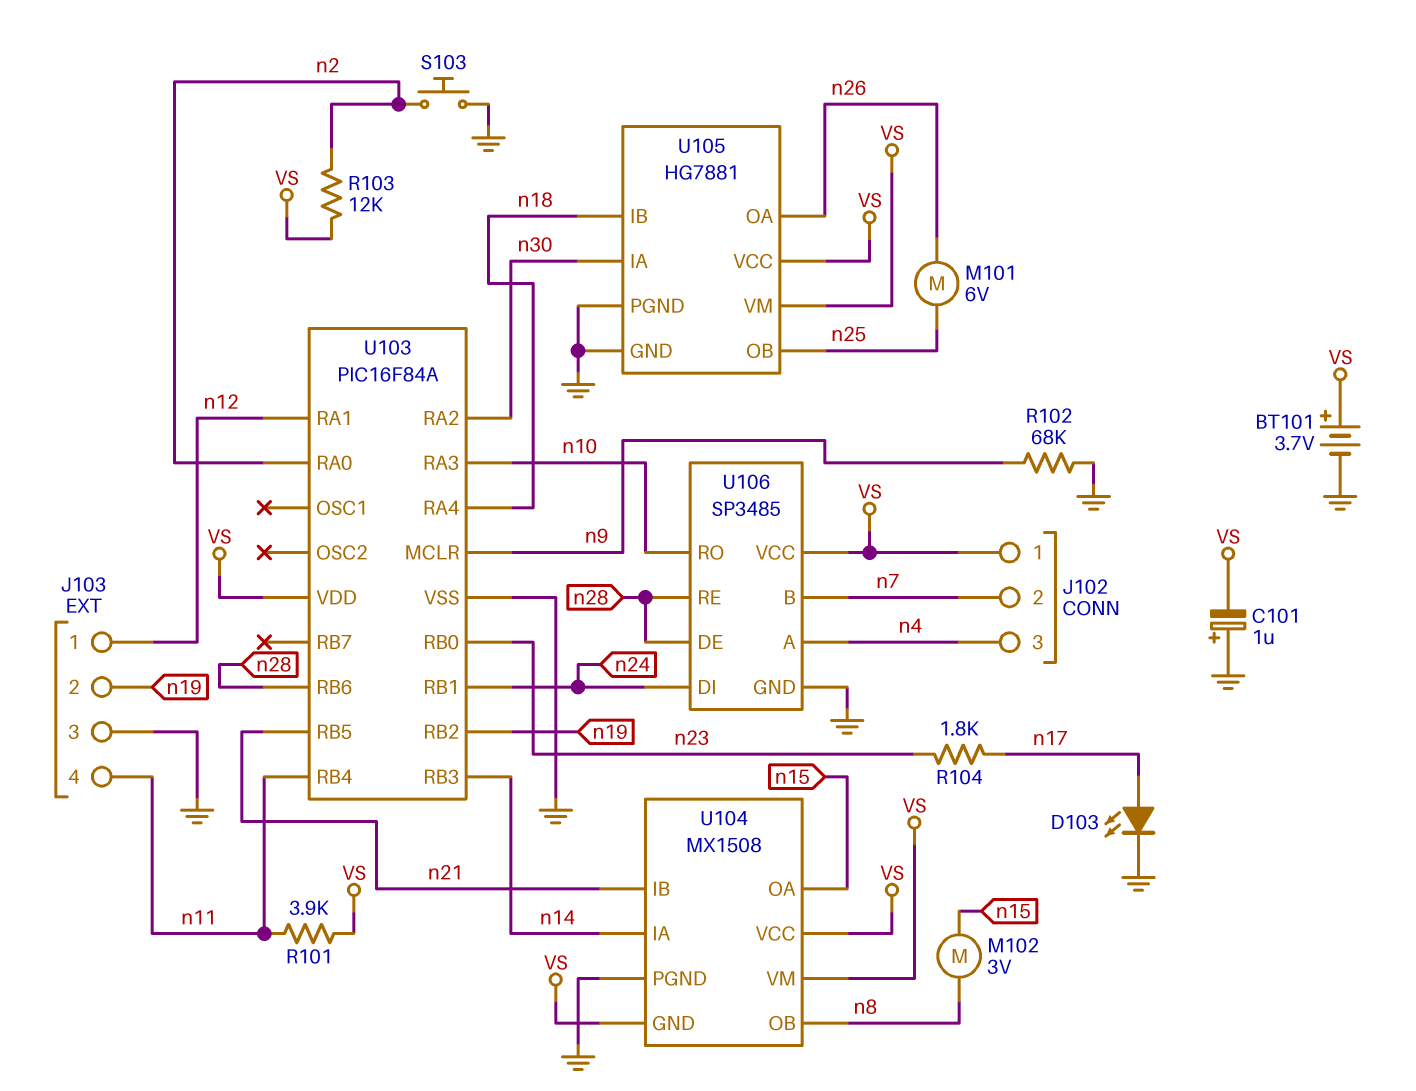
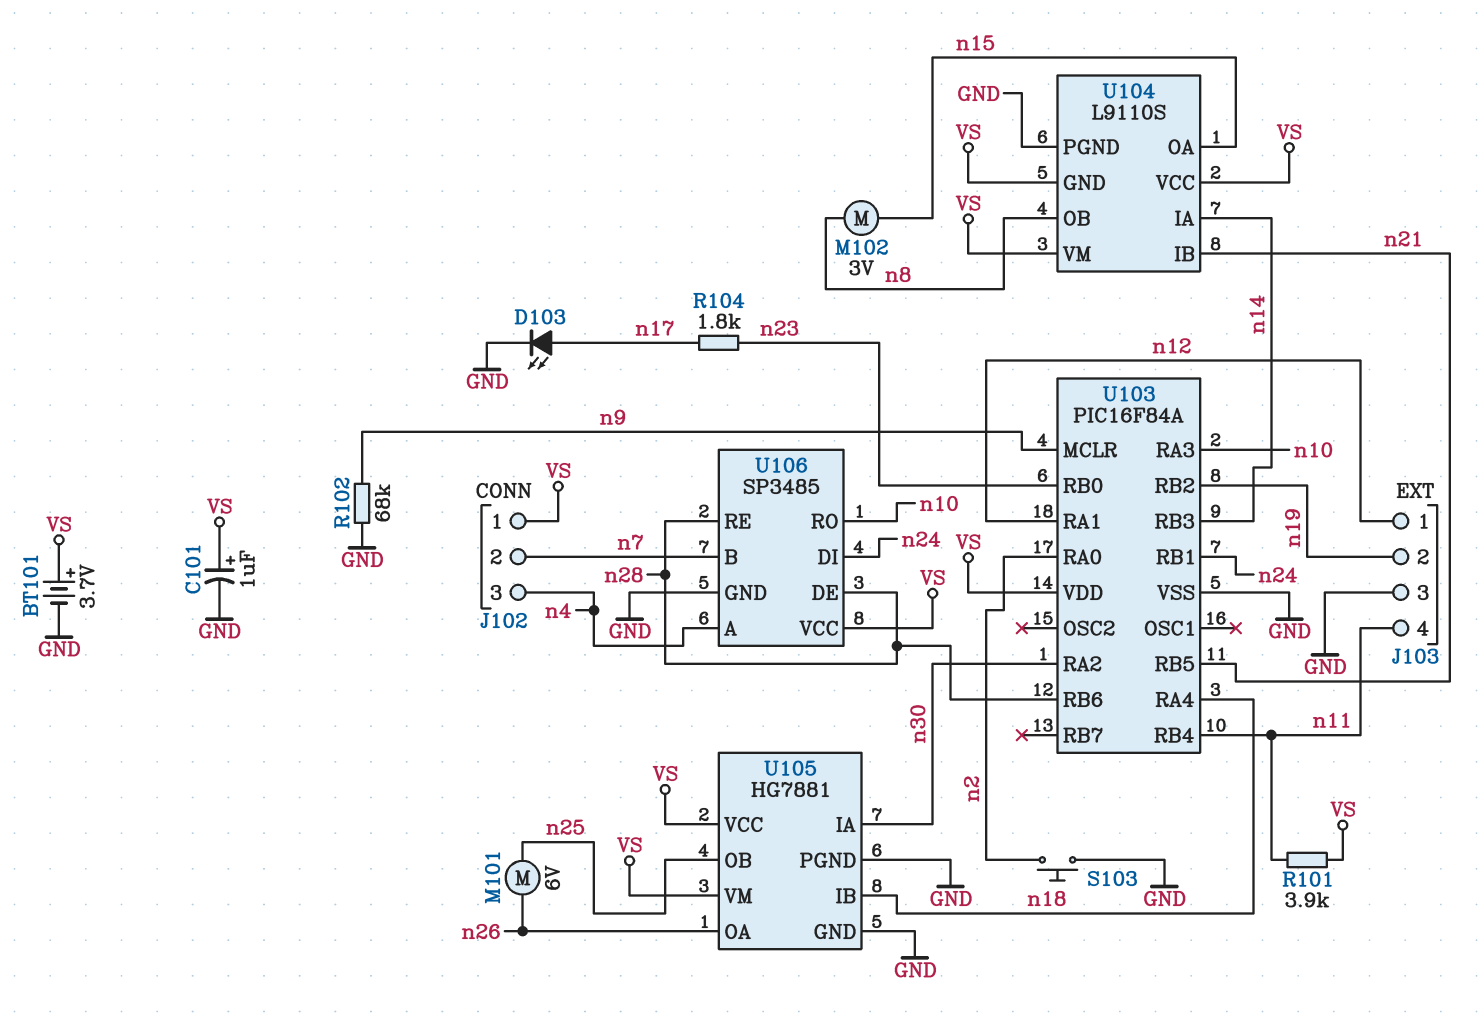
C101: 1uF (plus GND, minus VS) -> 1uF (plus VS, minus GND)
R103: 12k (VS, n2) -> none
U104: MX1508 -> L9110S

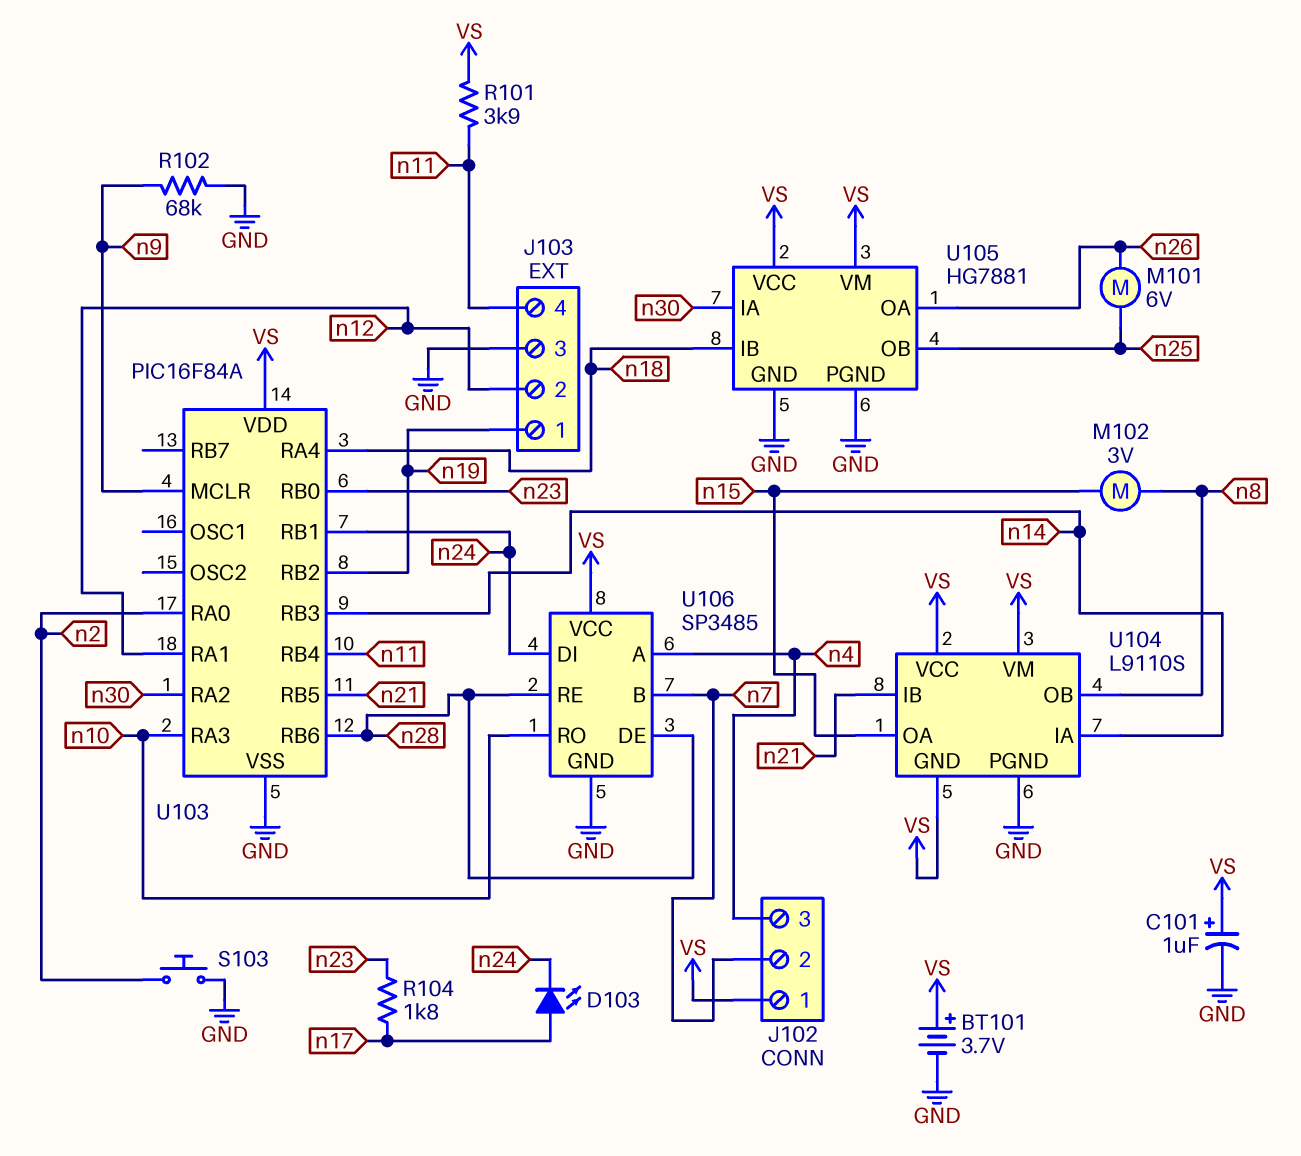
D103: LED (A n17, K GND) -> LED (A n17, K n24)
J103 pin 1: n12 -> n19
J103 pin 2: n19 -> n12

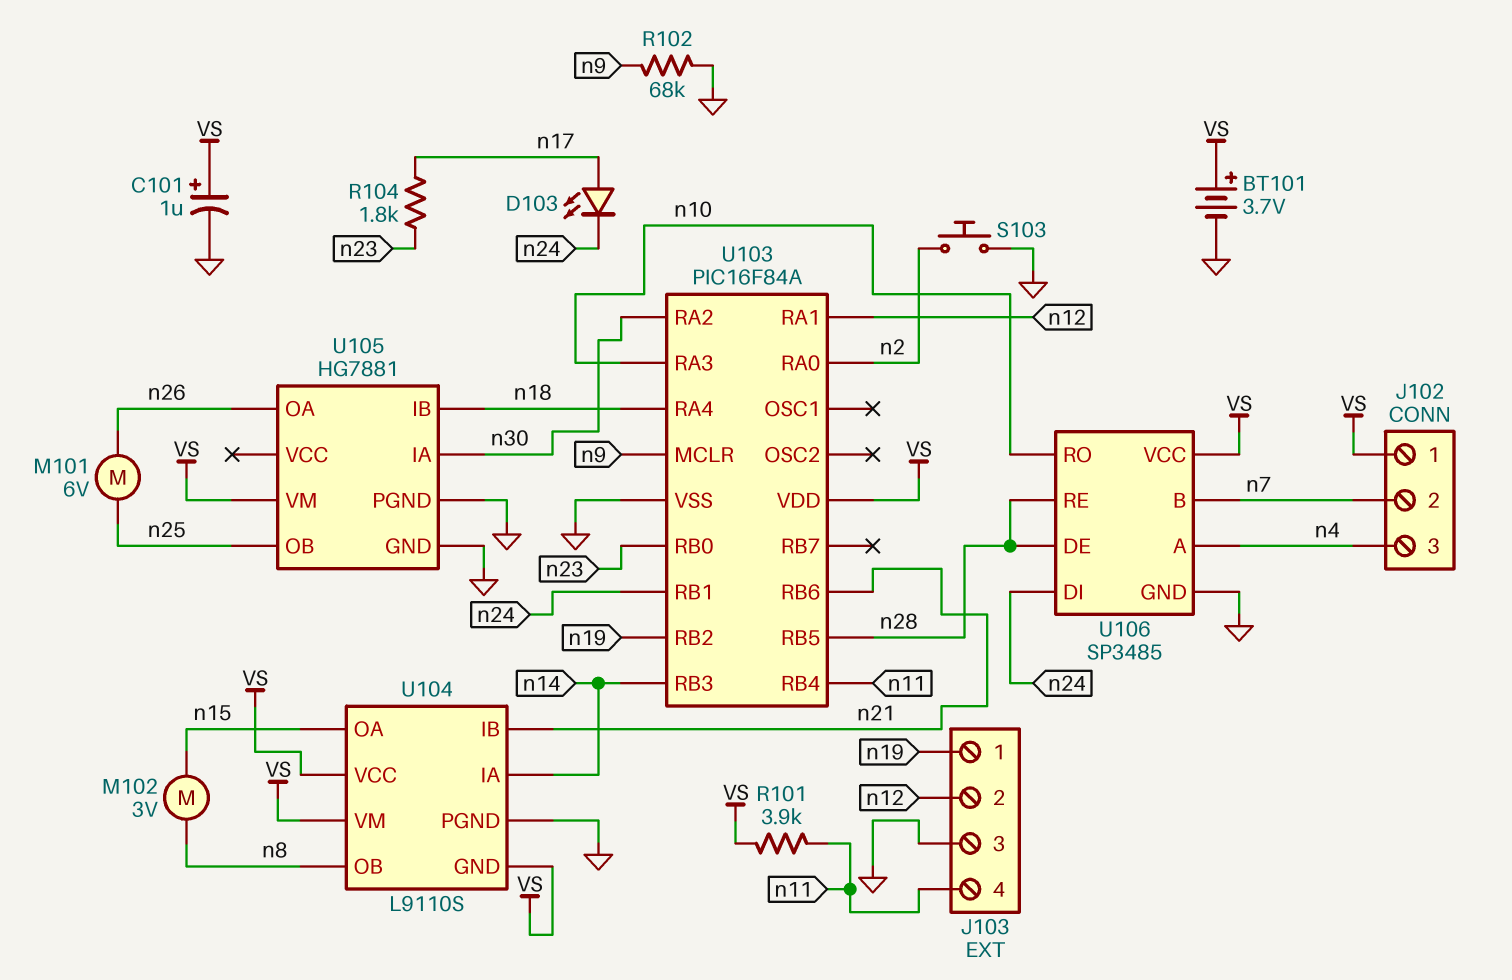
U103 pin RB5: n21 -> n28
U103 pin RB6: n28 -> n21
U105 pin VCC: VS -> none

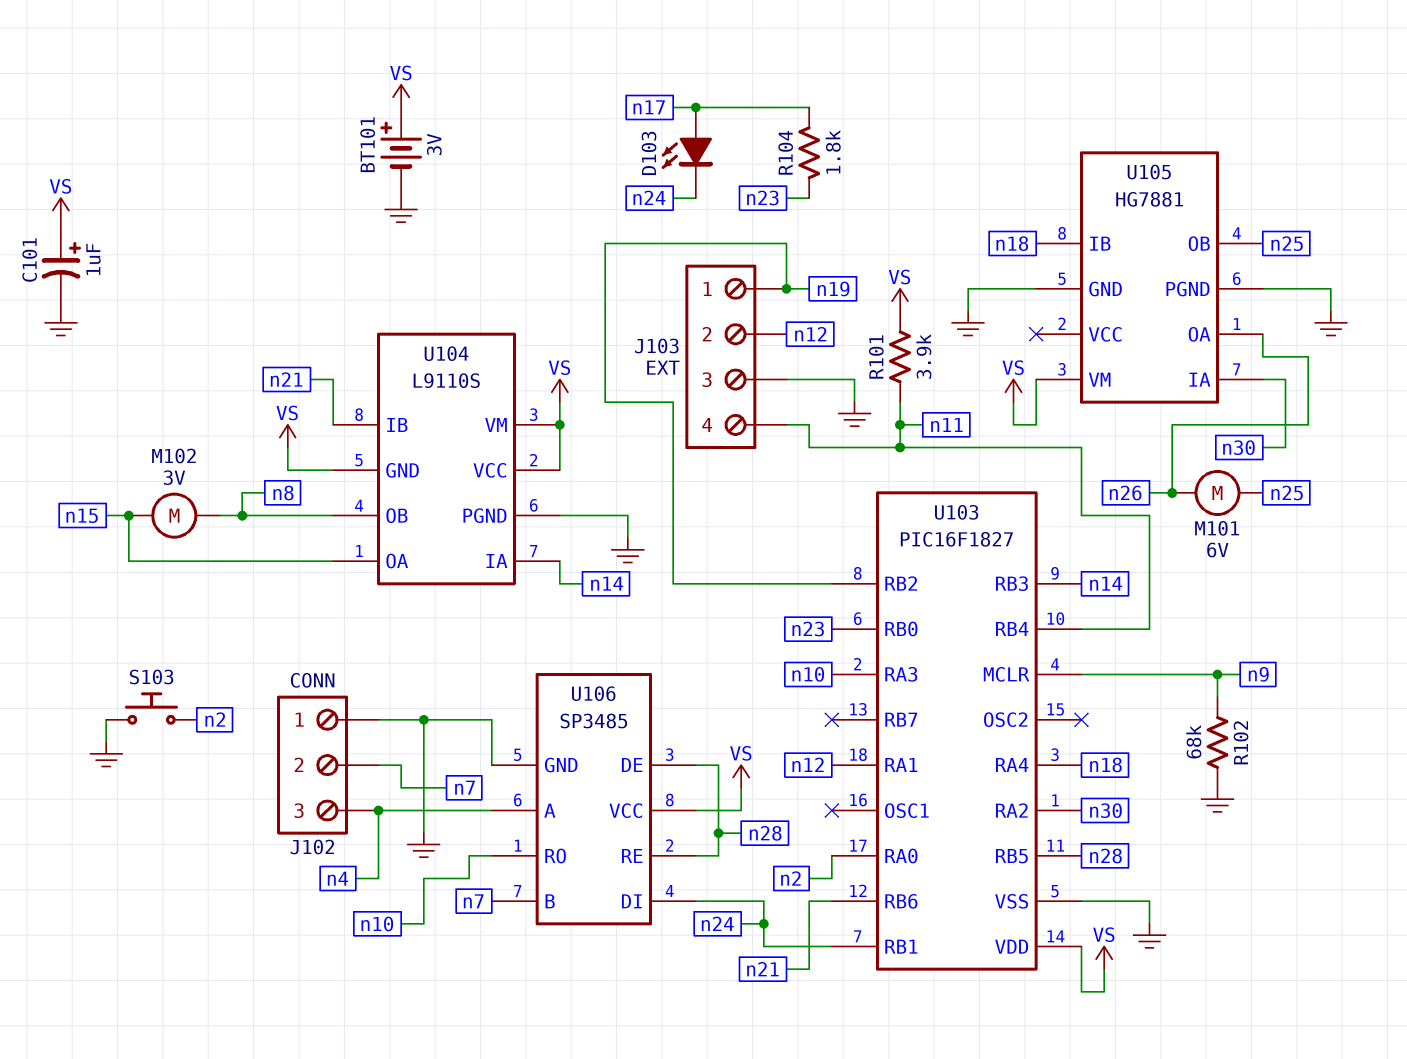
BT101: 3.7V (plus VS, minus GND) -> 3V (plus VS, minus GND)
J102 pin 1: VS -> GND
U103: PIC16F84A -> PIC16F1827

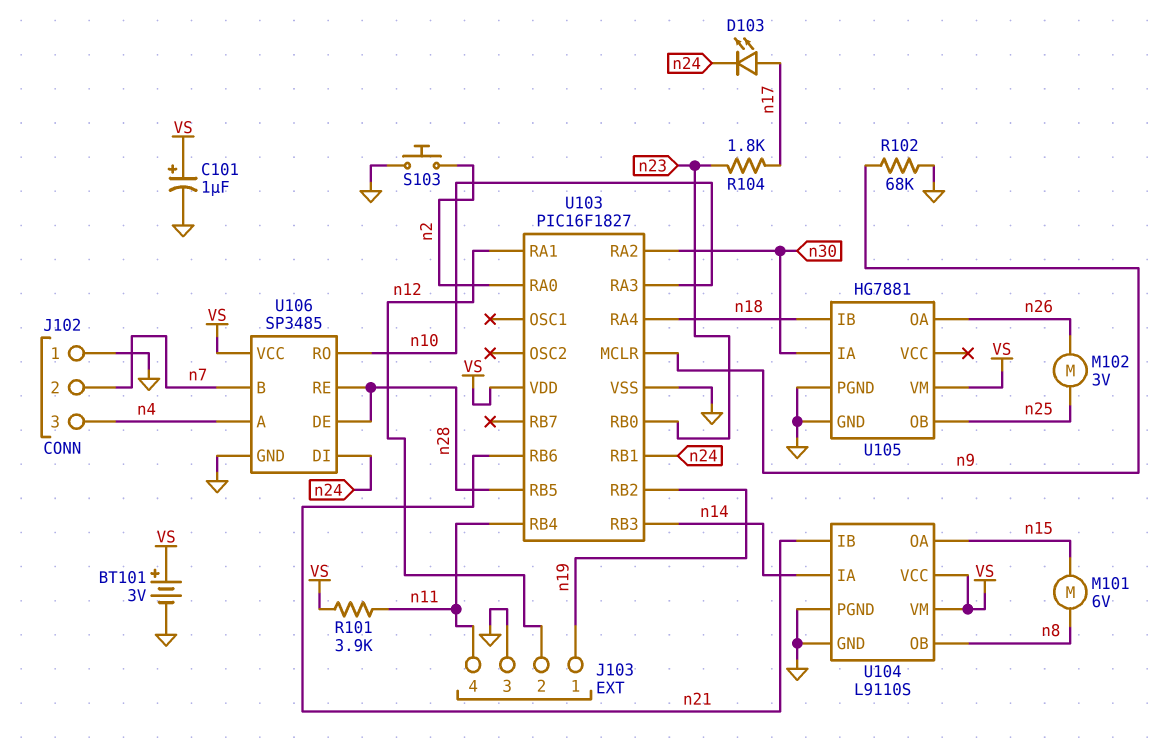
M101: motor 6V (n25, n26) -> motor 6V (n8, n15)
M102: motor 3V (n8, n15) -> motor 3V (n25, n26)
U104 pin GND: VS -> GND

